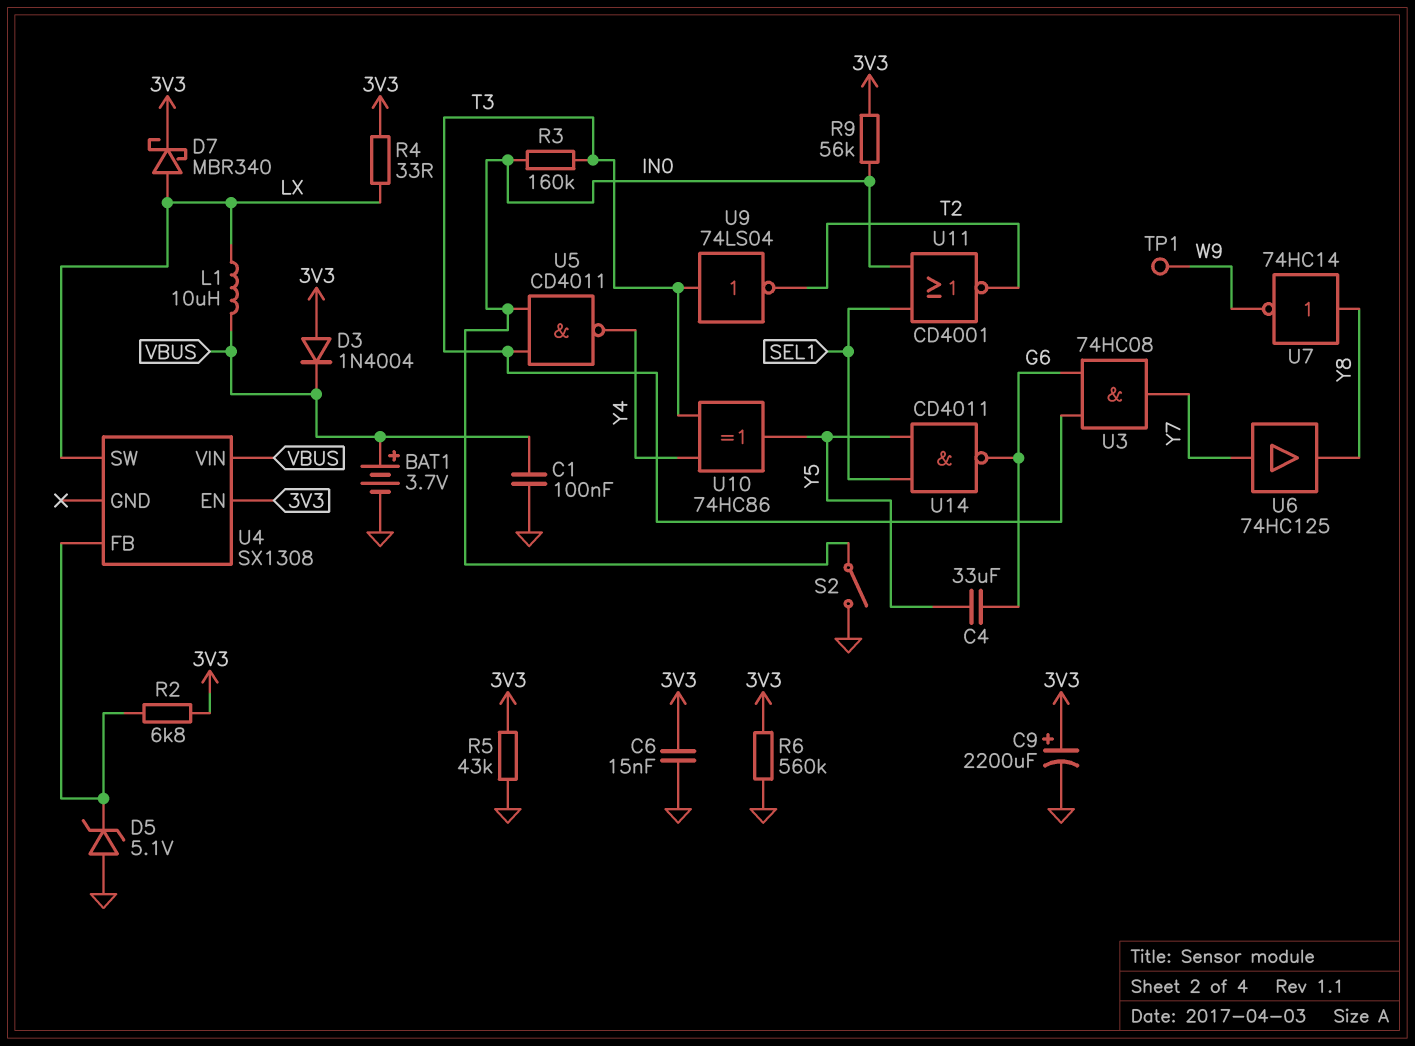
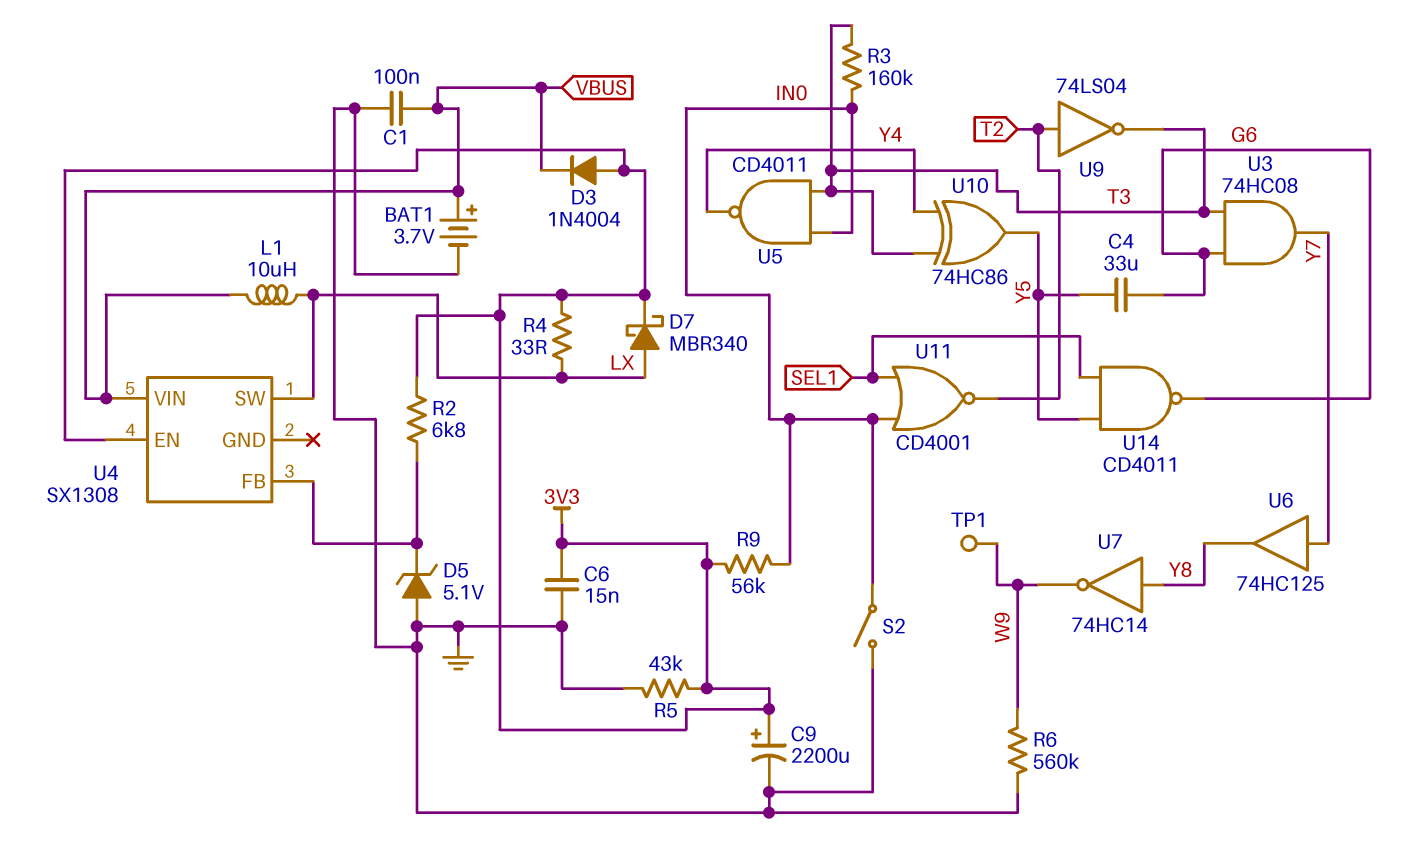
R6: 560k (3V3, GND) -> 560k (GND, W9)
U9: NOT 74LS04 (in T3, out T2) -> NOT 74LS04 (in T2, out T3)

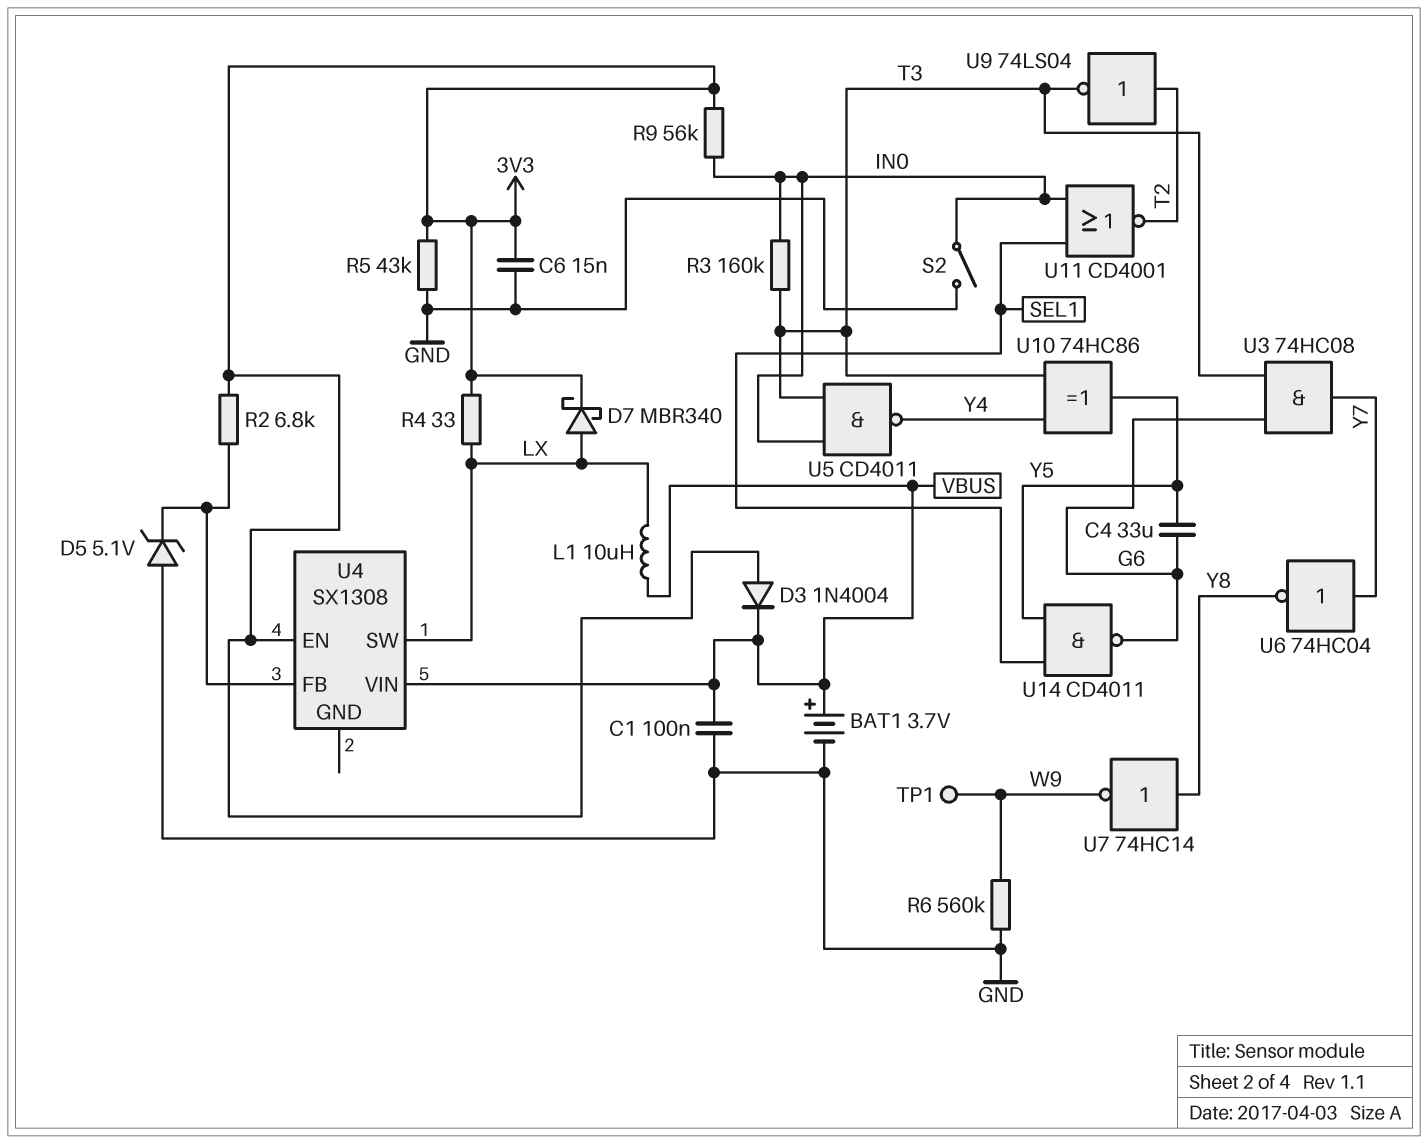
C9: 2200uF (plus 3V3, minus GND) -> none
U6: buffer 74HC125 (in Y7, out Y8) -> NOT 74HC04 (in Y7, out Y8)

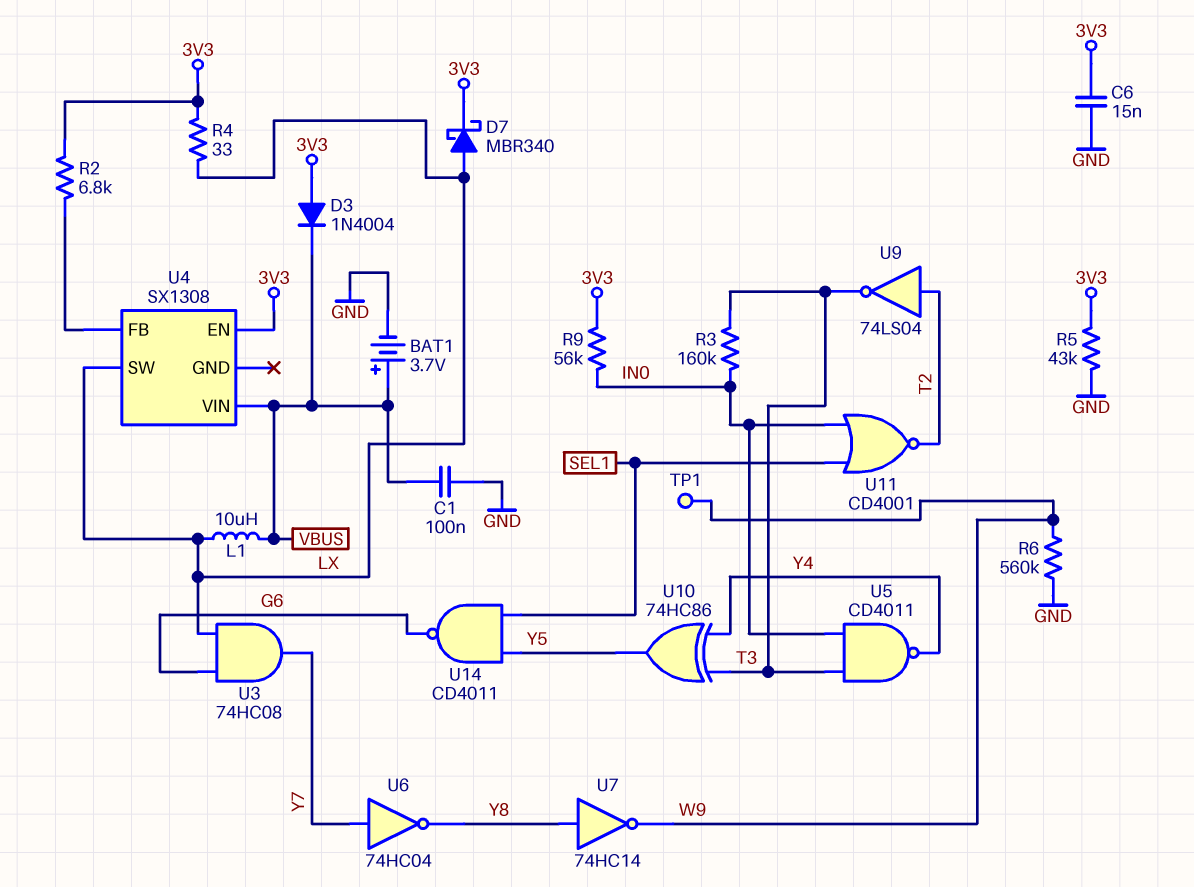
C4: 33uF (G6, Y5) -> none
D5: zener 5.1V (A GND, K U4/FB) -> none
S2: switch (GND, IN0) -> none
U3: AND 74HC08 (in G6, in T3, out Y7) -> AND 74HC08 (in G6, in LX, out Y7)

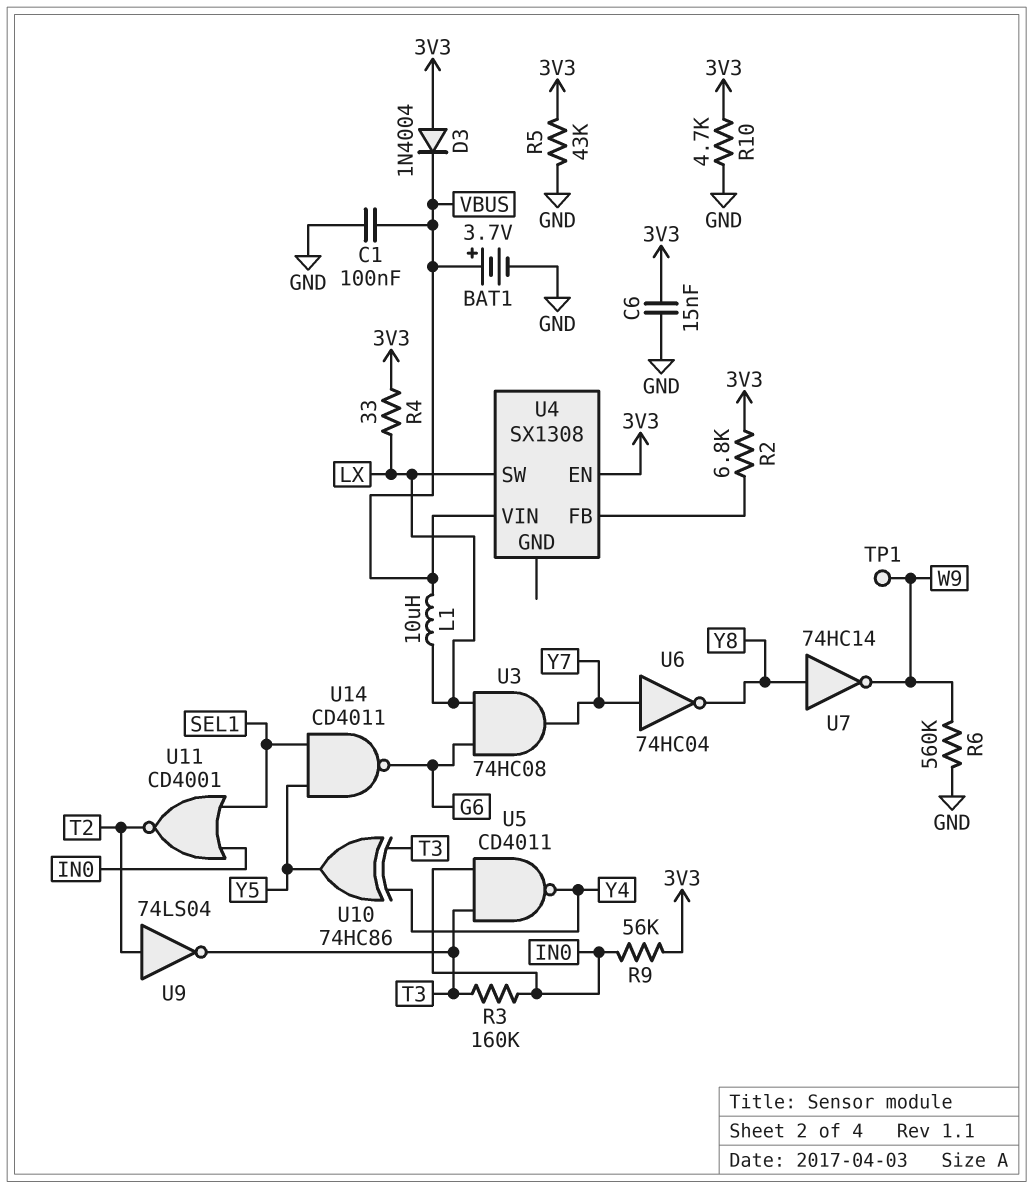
D7: schottky MBR340 (A LX, K 3V3) -> none
R10: none -> 4.7k (3V3, GND)

